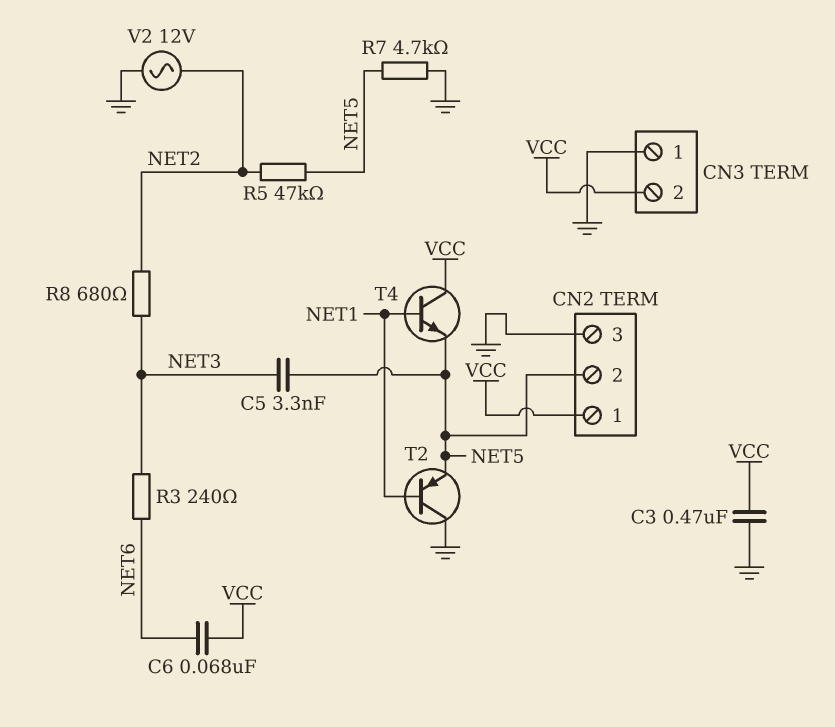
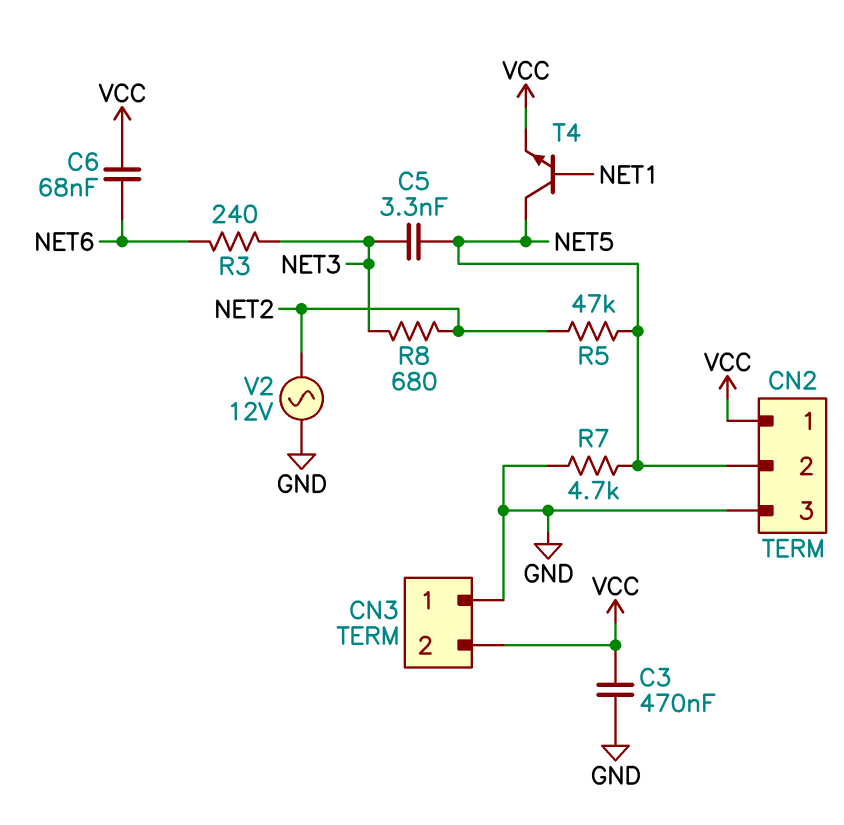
T2: PNP (B NET1, C GND, E NET5) -> none
T4: NPN (B NET1, C VCC, E NET5) -> NPN (B NET1, C NET5, E VCC)

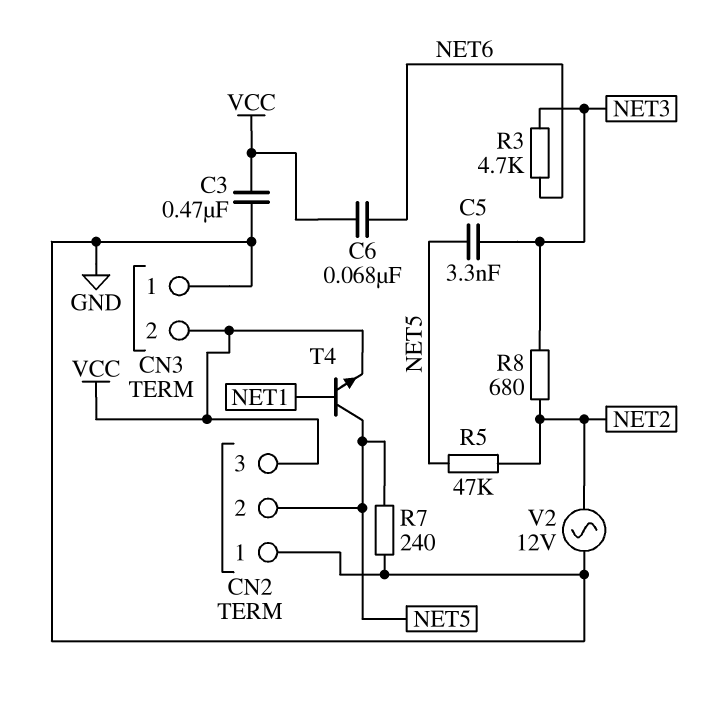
CN2 pin 1: VCC -> GND
CN2 pin 3: GND -> VCC
R3: 240 (NET3, NET6) -> 4.7k (NET3, NET6)
R7: 4.7k (GND, NET5) -> 240 (GND, NET5)

